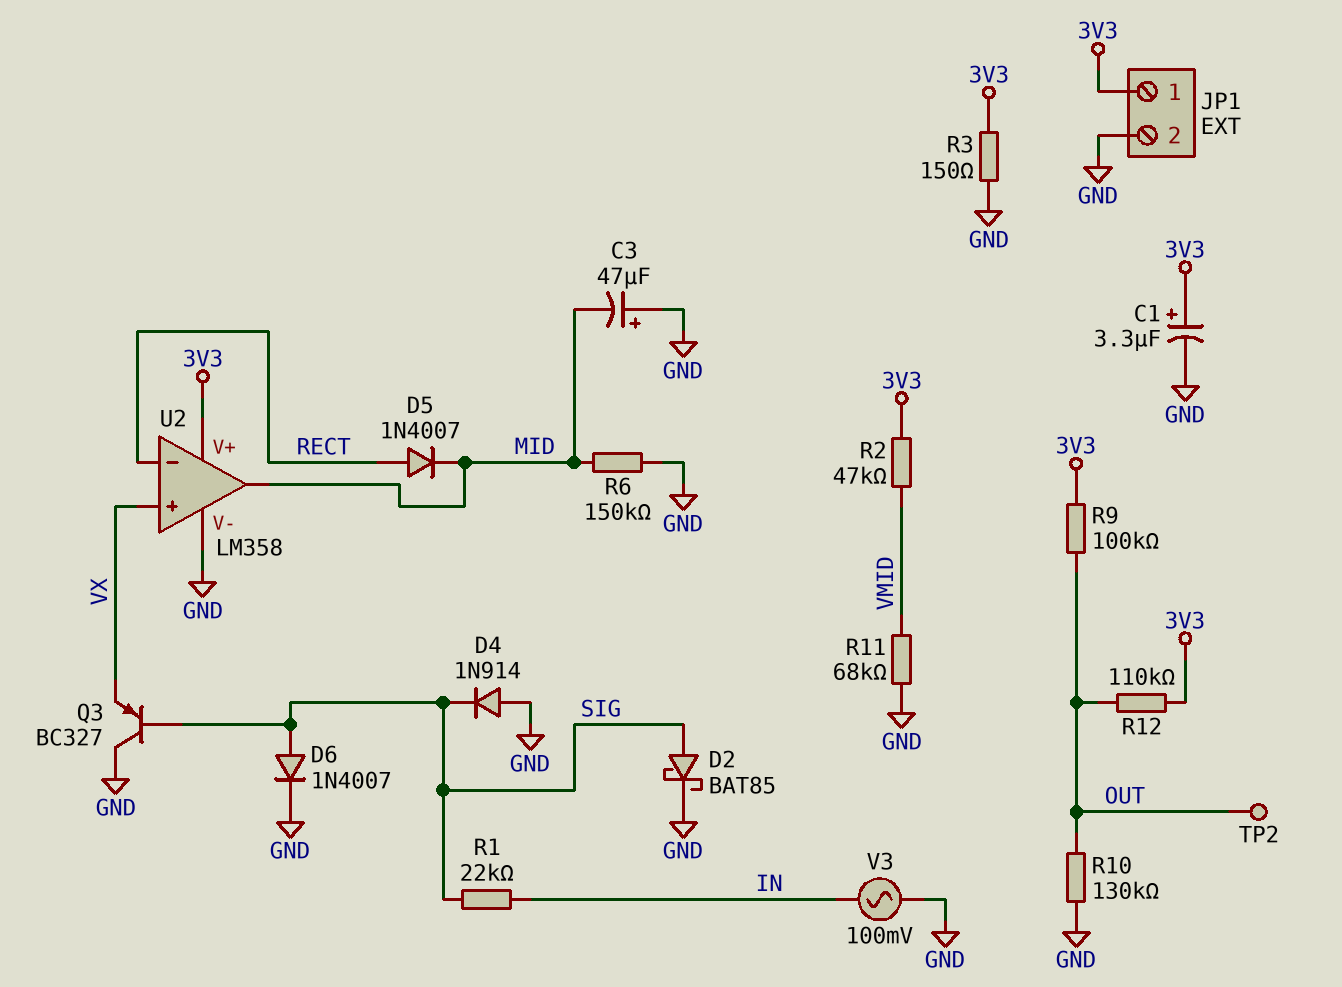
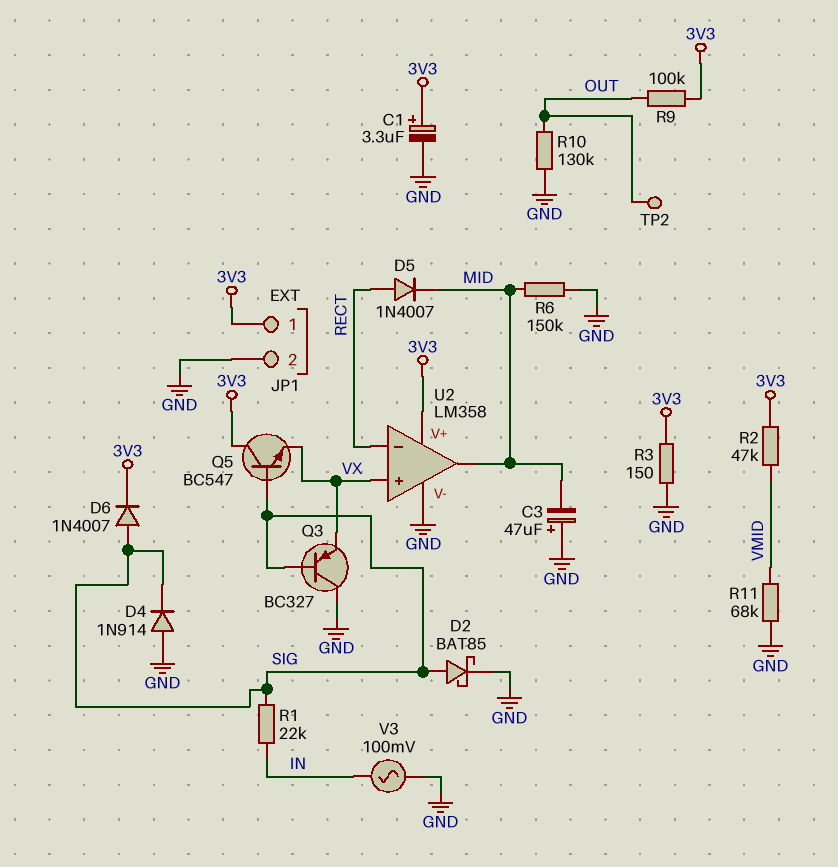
D6: diode 1N4007 (A SIG, K GND) -> diode 1N4007 (A SIG, K 3V3)
Q5: none -> NPN BC547 (B SIG, C 3V3, E VX)
R12: 110k (3V3, OUT) -> none

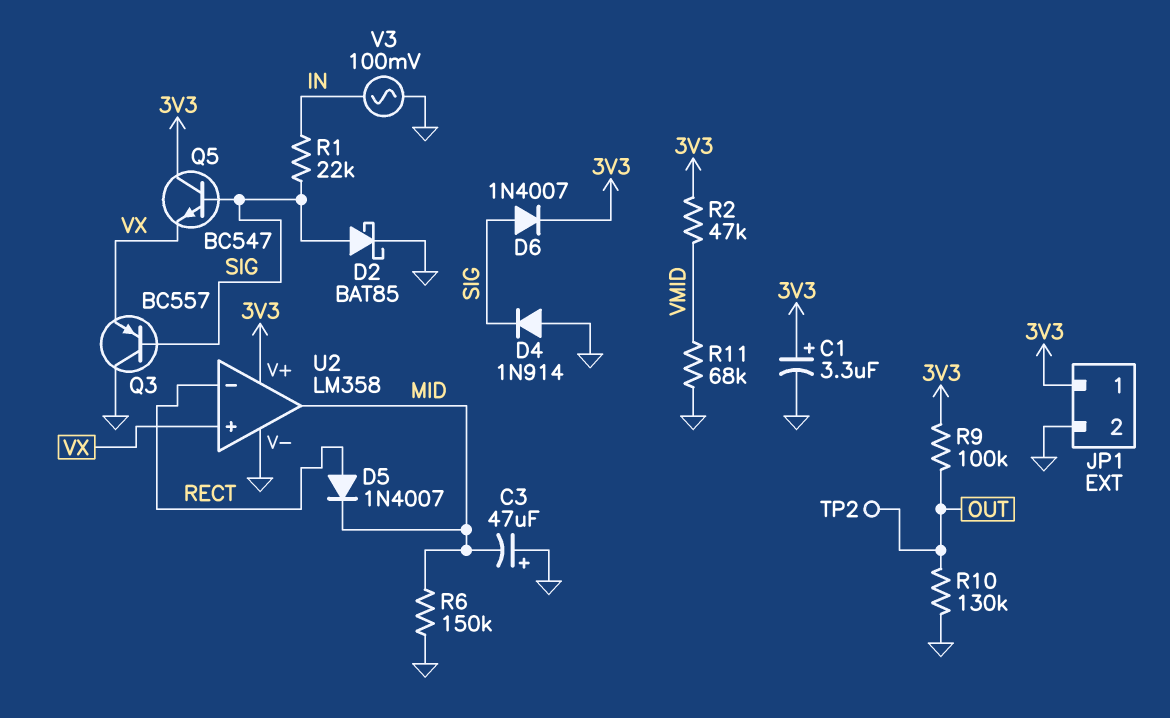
Q3: PNP BC327 (B SIG, C GND, E VX) -> PNP BC557 (B SIG, C GND, E VX)
R3: 150 (3V3, GND) -> none

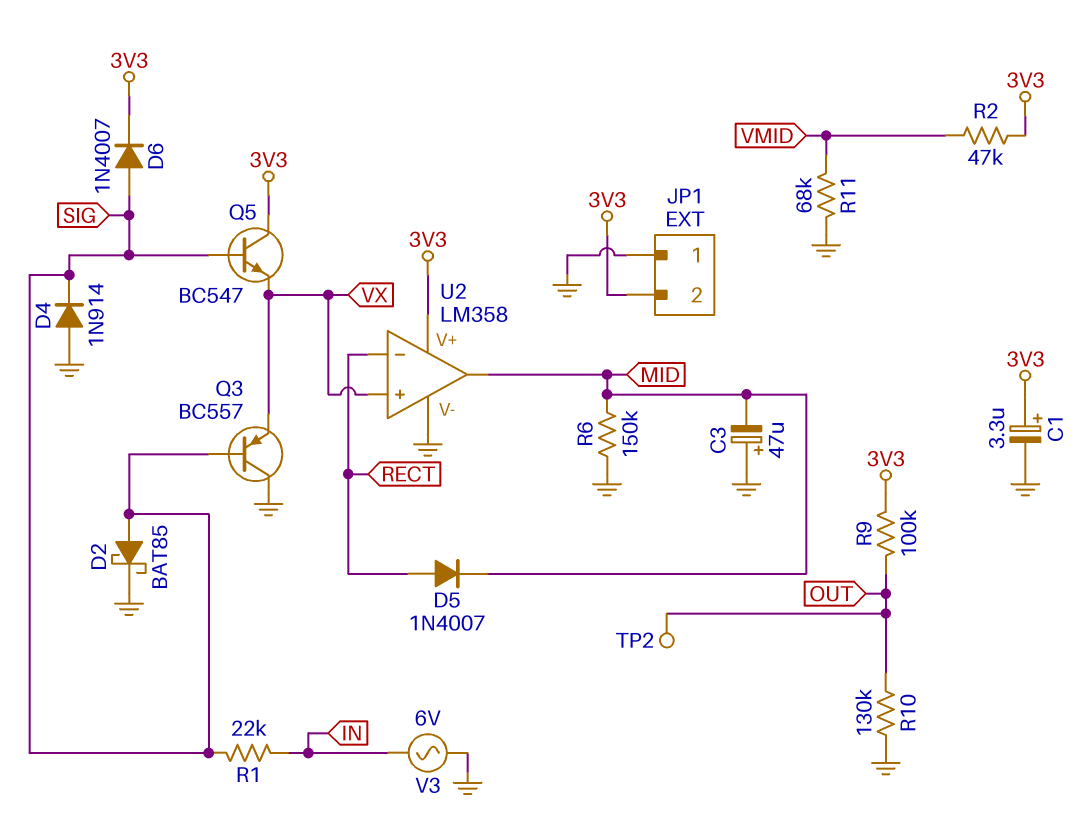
JP1 pin 1: 3V3 -> GND
JP1 pin 2: GND -> 3V3
V3: AC 100mV (GND, IN) -> AC 6V (GND, IN)

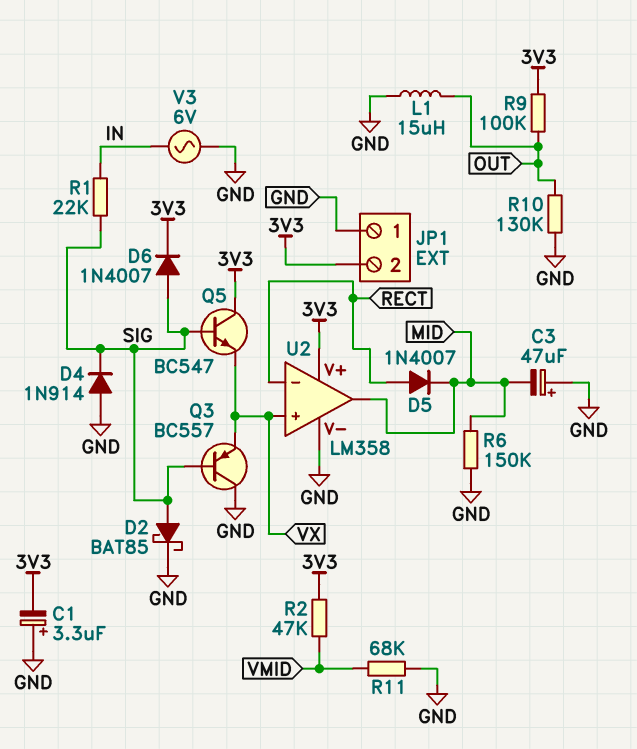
C1: 3.3uF (plus 3V3, minus GND) -> 3.3uF (plus GND, minus 3V3)
L1: none -> 15uH (GND, OUT)
TP2: test point (OUT) -> none

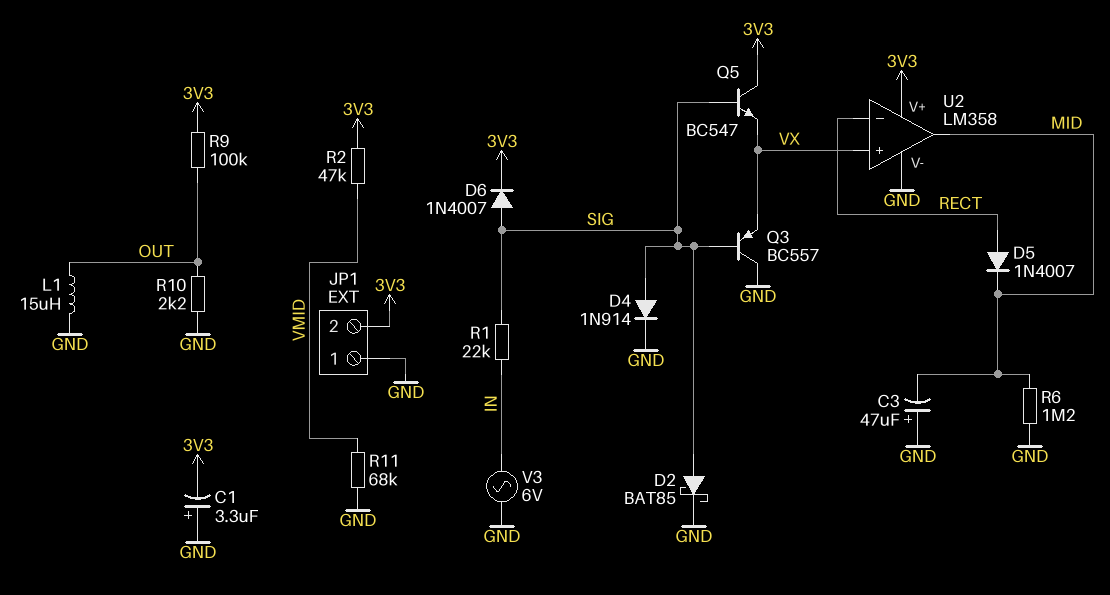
D4: diode 1N914 (A GND, K SIG) -> diode 1N914 (A SIG, K GND)
R6: 150k (GND, MID) -> 1.2M (GND, MID)
R10: 130k (GND, OUT) -> 2.2k (GND, OUT)

